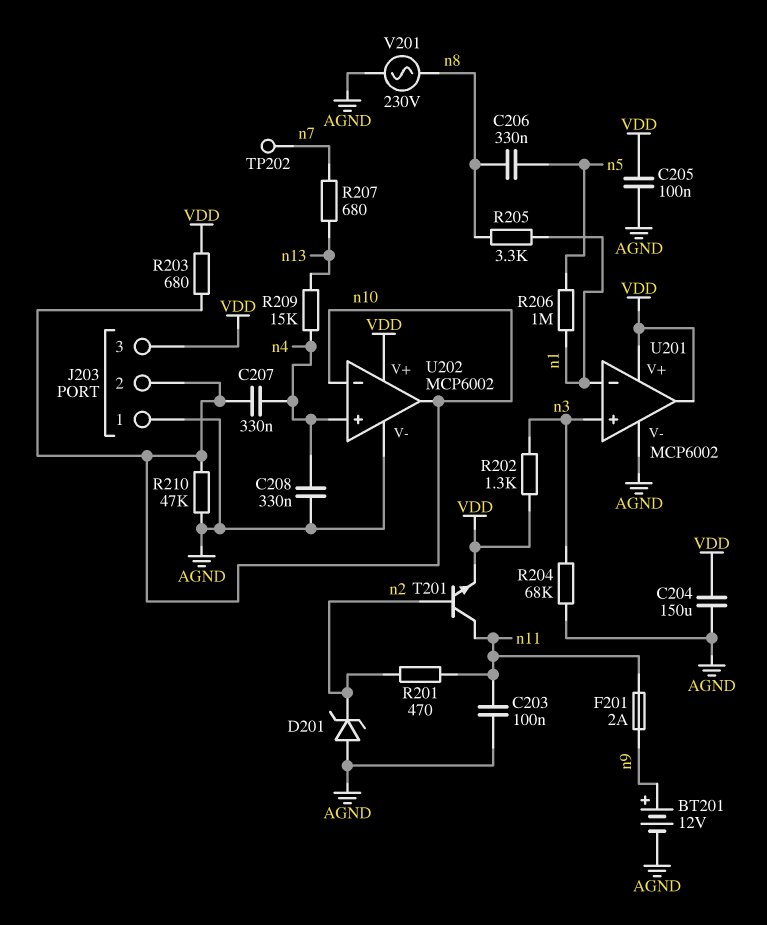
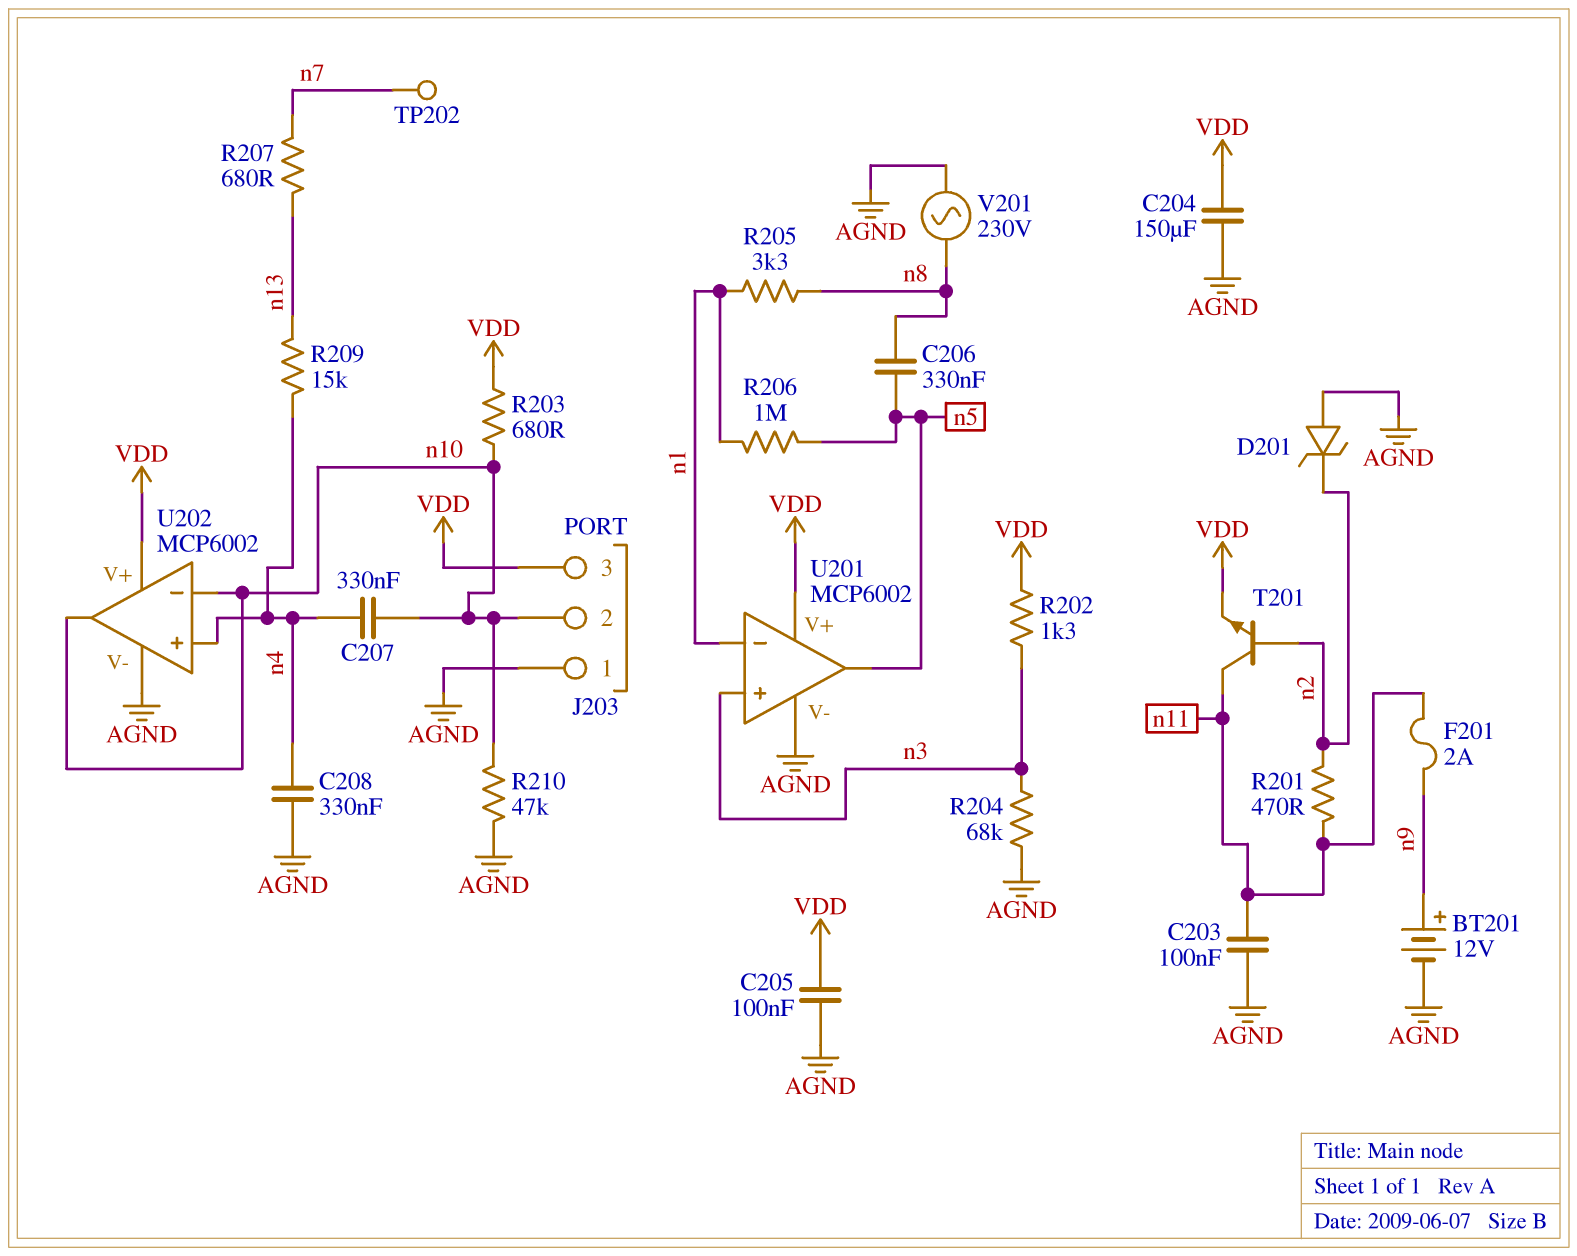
U201 pin out: VDD -> n5

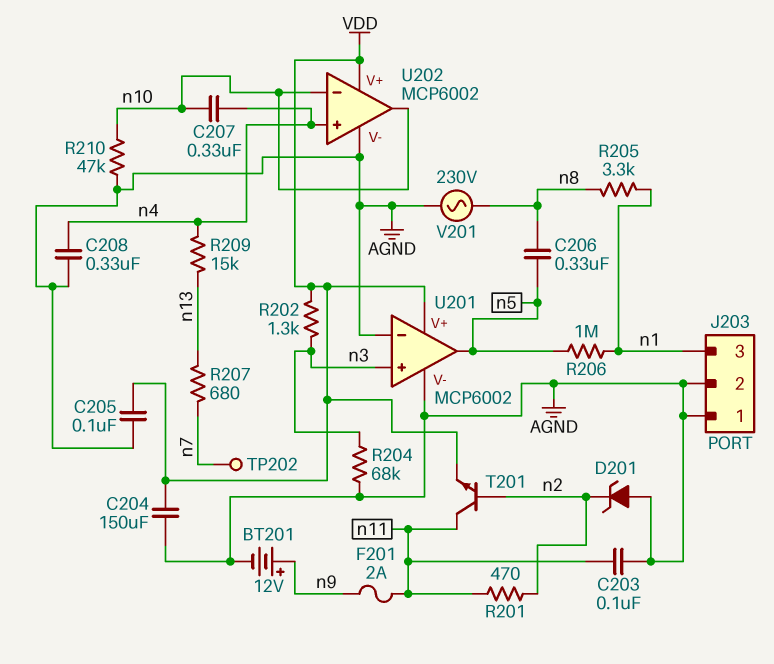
J203 pin 2: n10 -> AGND
J203 pin 3: VDD -> n1
R203: 680 (VDD, n10) -> none
U201 pin in-: n1 -> AGND

